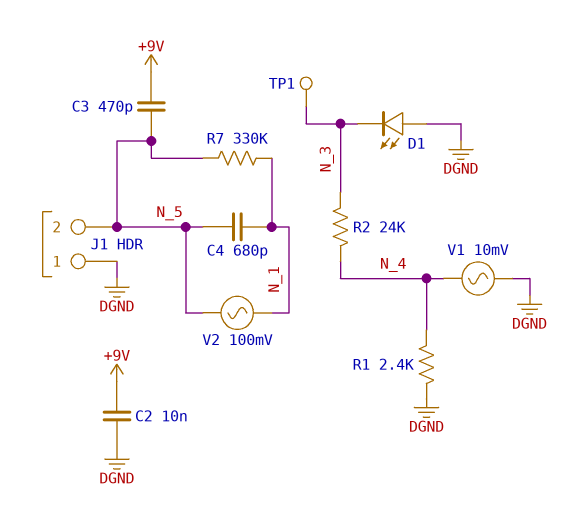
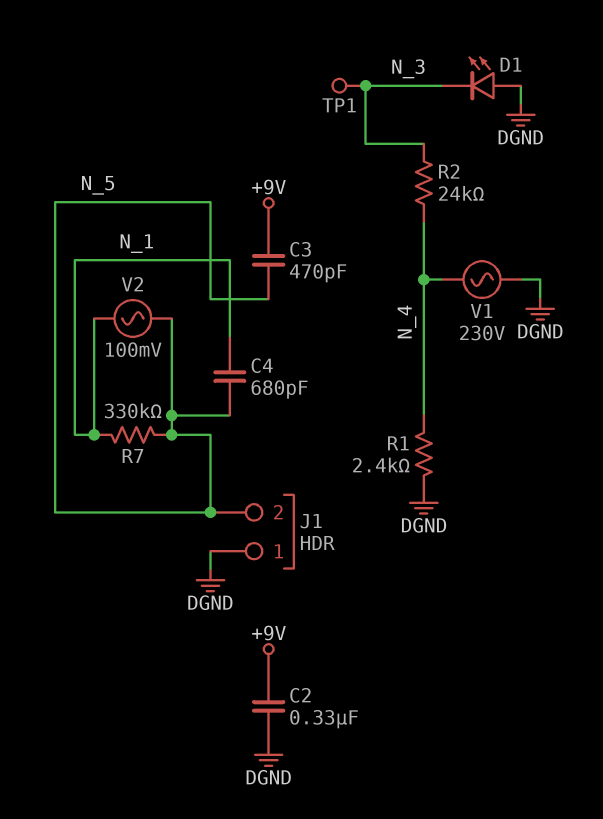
C2: 10nF (+9V, DGND) -> 330nF (+9V, DGND)
V1: AC 10mV (DGND, N_4) -> AC 230V (DGND, N_4)

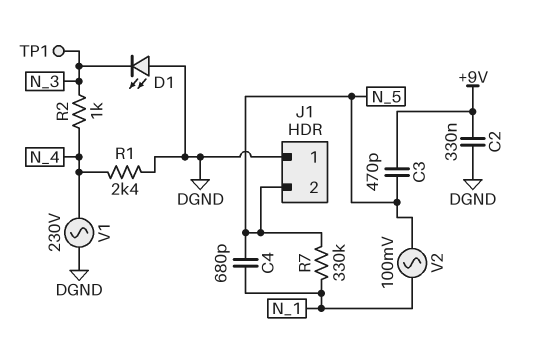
R2: 24k (N_3, N_4) -> 1k (N_3, N_4)

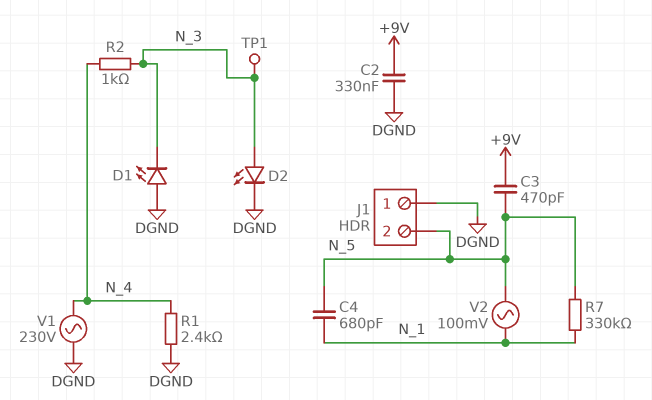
D2: none -> LED (A N_3, K DGND)

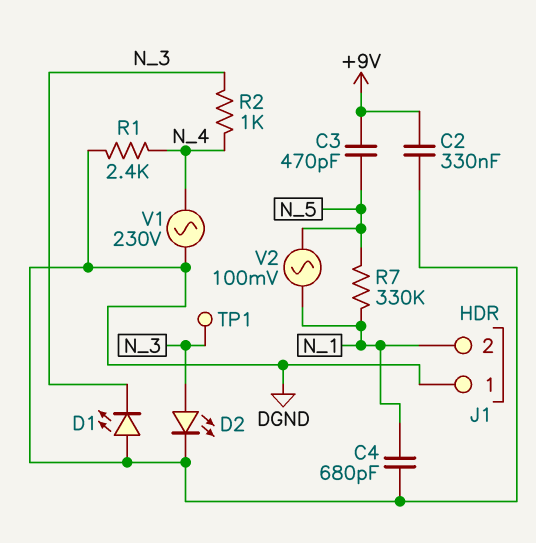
C4: 680pF (N_1, N_5) -> 680pF (DGND, N_1)
J1 pin 2: N_5 -> N_1

